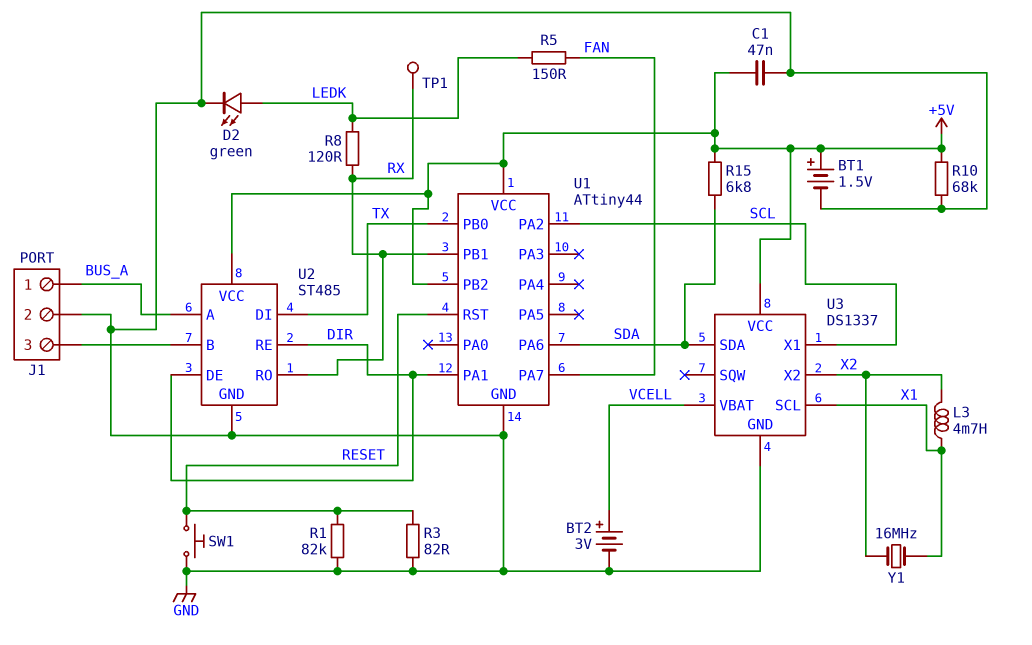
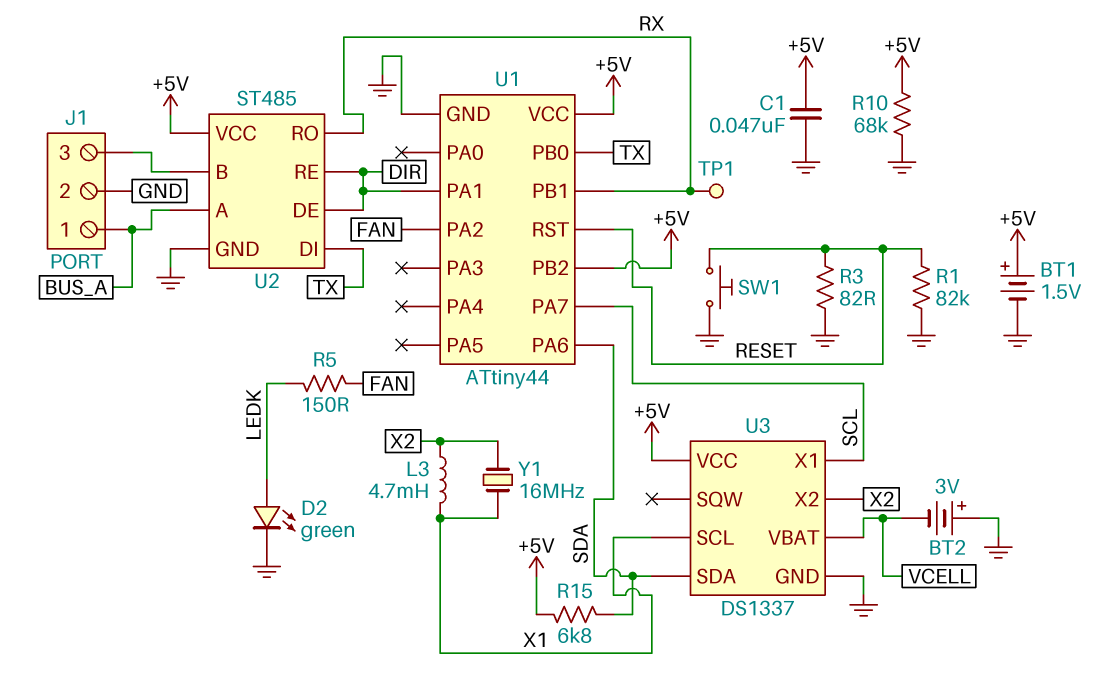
BT2: 3V (plus VCELL, minus GND) -> 3V (plus GND, minus VCELL)
R8: 120 (LEDK, RX) -> none
U1 pin PA2: SCL -> FAN
U1 pin PA7: FAN -> SCL

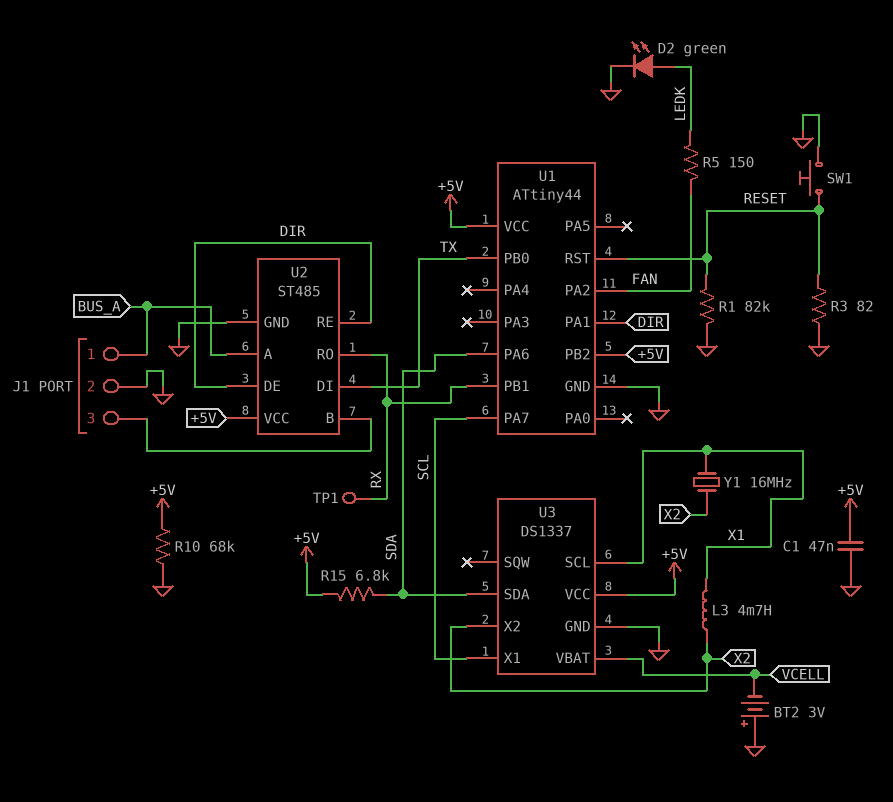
BT1: 1.5V (plus +5V, minus GND) -> none

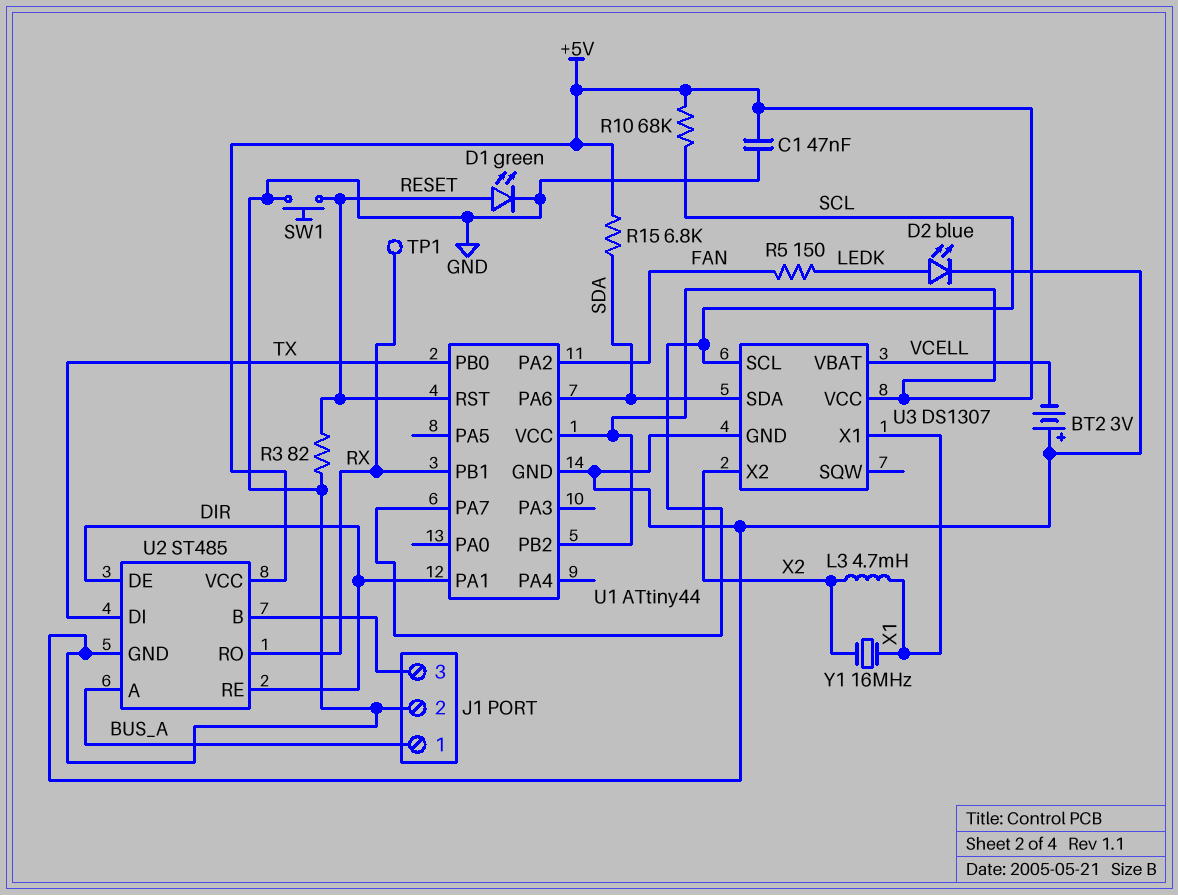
D1: none -> LED green (A RESET, K GND)
D2: LED green (A LEDK, K GND) -> LED blue (A LEDK, K GND)
R1: 82k (GND, RESET) -> none
R10: 68k (+5V, GND) -> 68k (+5V, SCL)
U3: DS1337 -> DS1307
U3 pin SCL: X1 -> SCL
U3 pin X1: SCL -> X1

